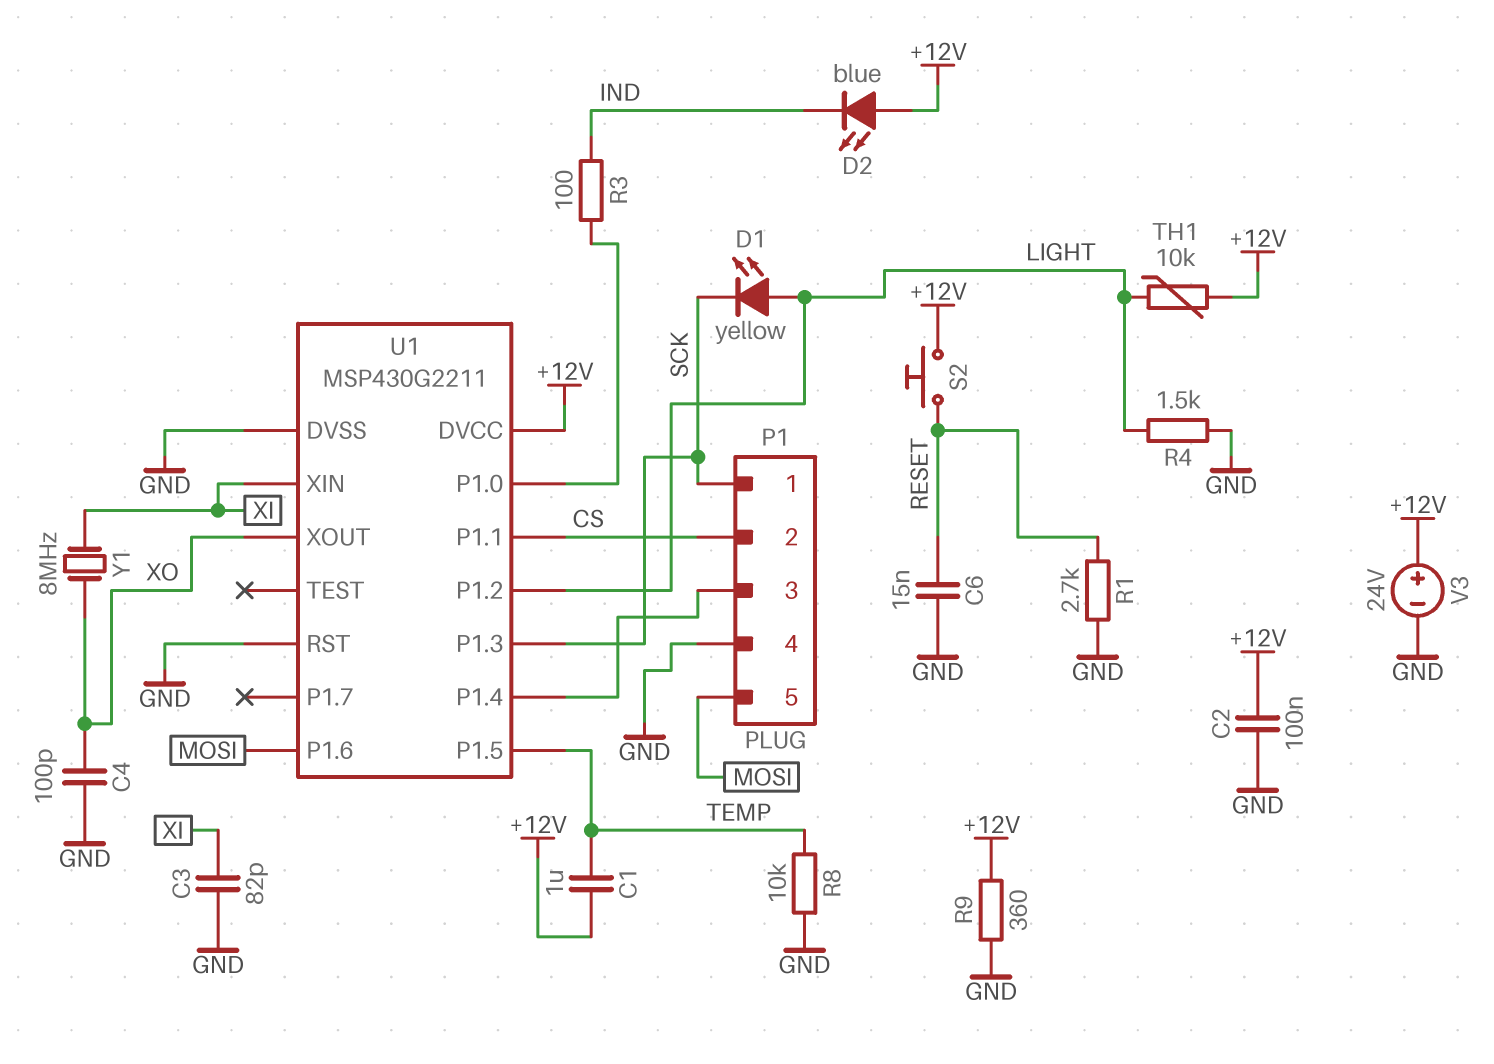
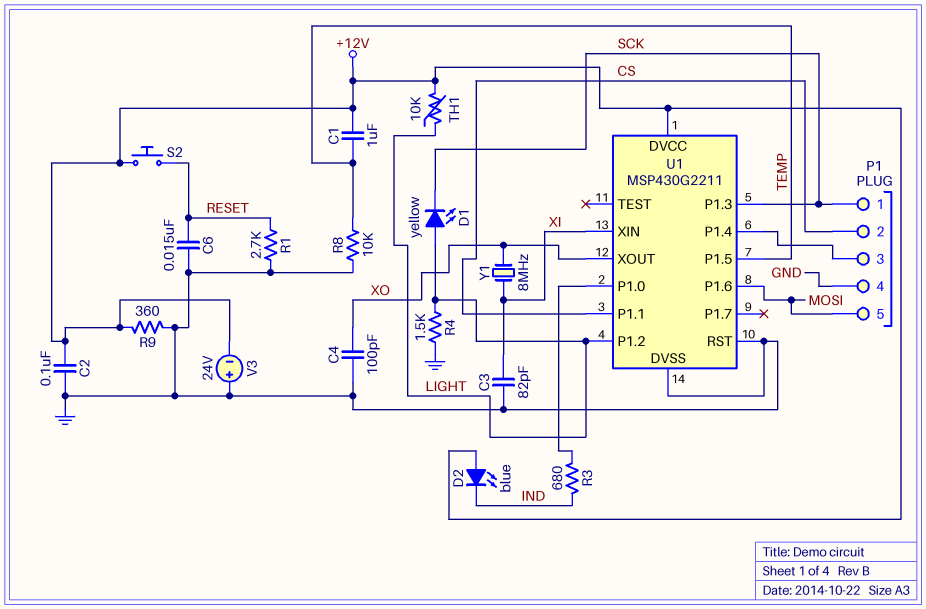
R3: 100 (IND, U1/P1.0) -> 680 (IND, U1/P1.0)
V3: 24V (plus +12V, minus GND) -> 24V (plus GND, minus +12V)

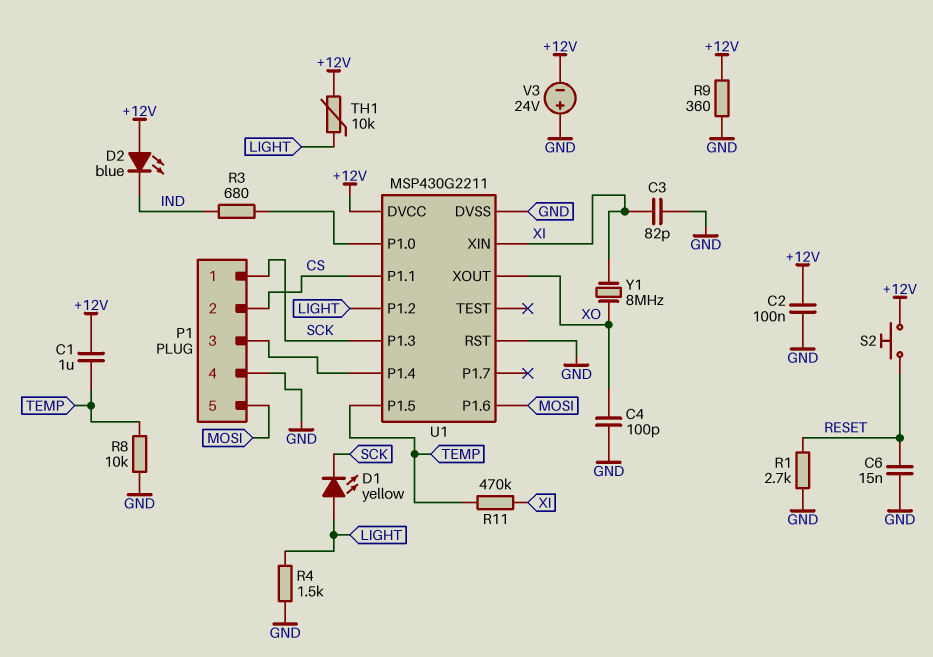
R11: none -> 470k (TEMP, XI)

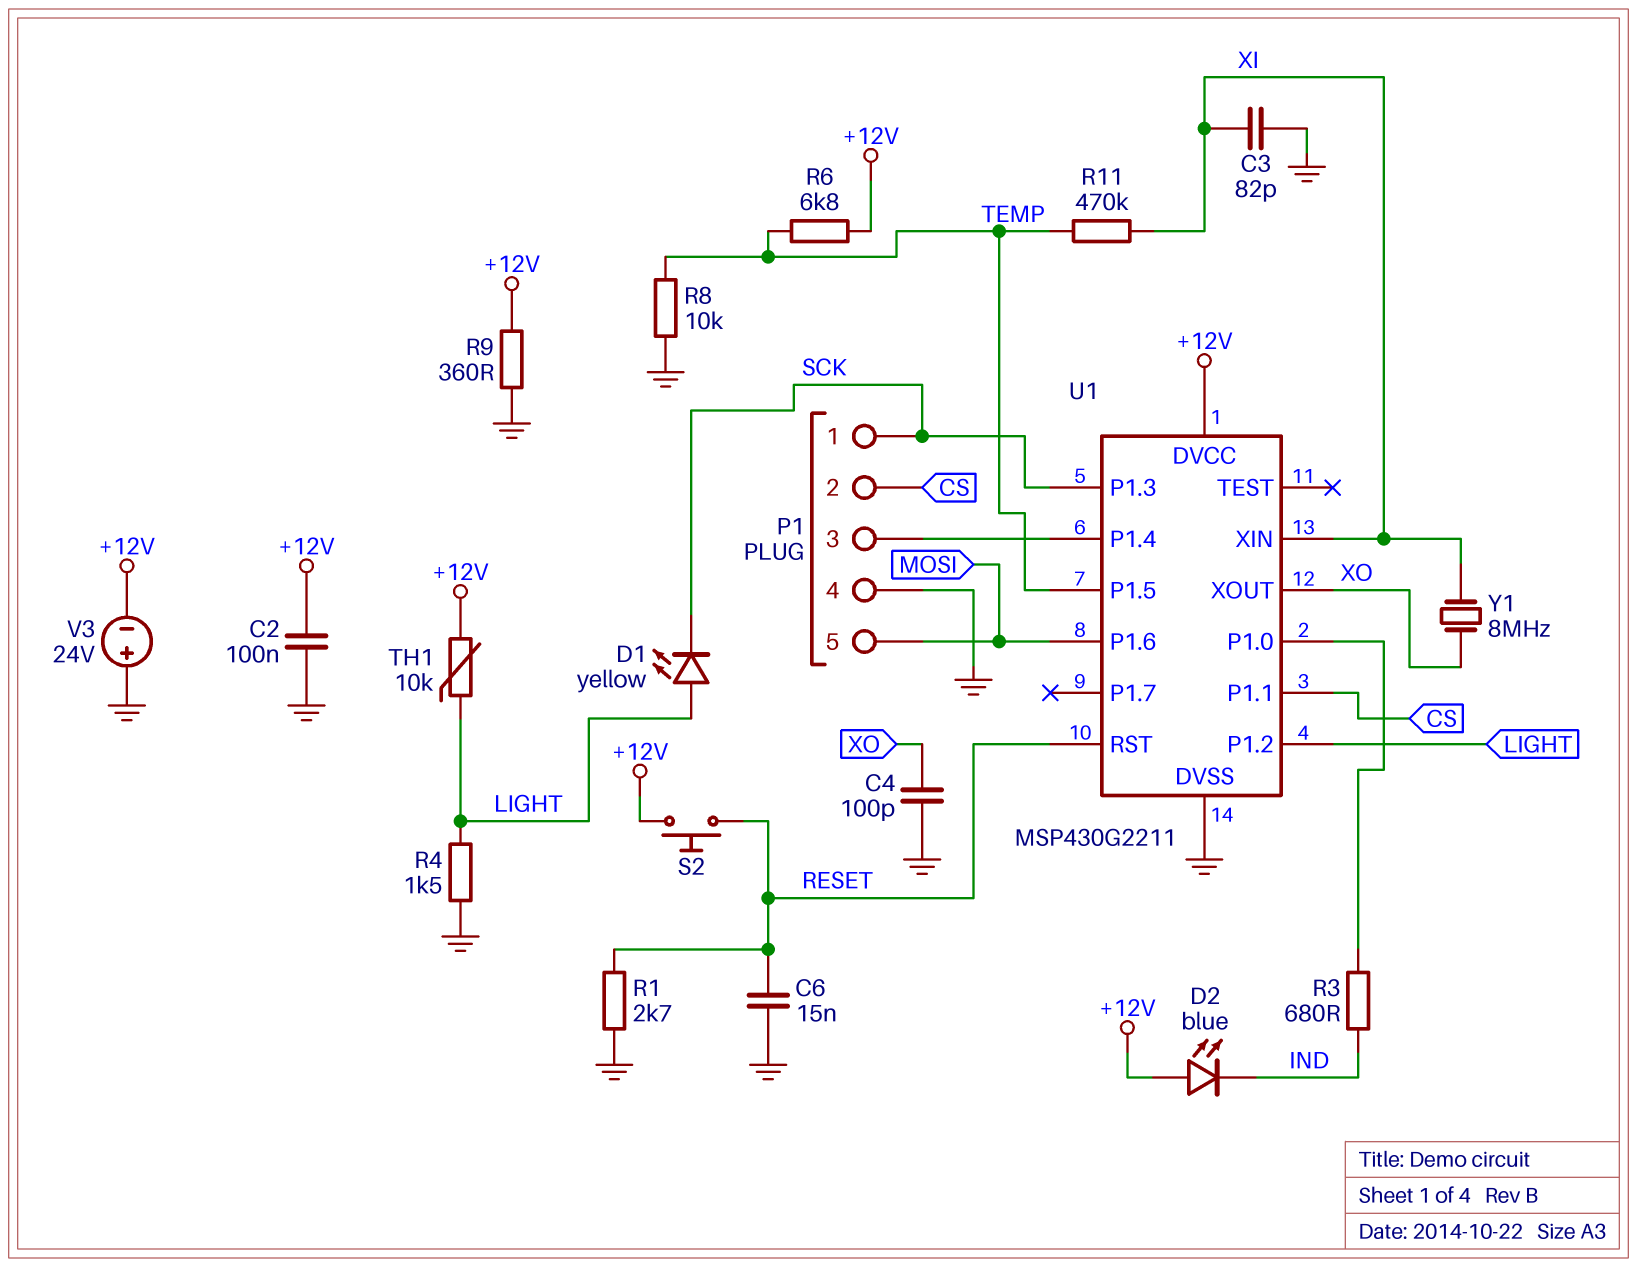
C1: 1uF (+12V, TEMP) -> none
R6: none -> 6.8k (+12V, TEMP)
U1 pin RST: GND -> RESET

